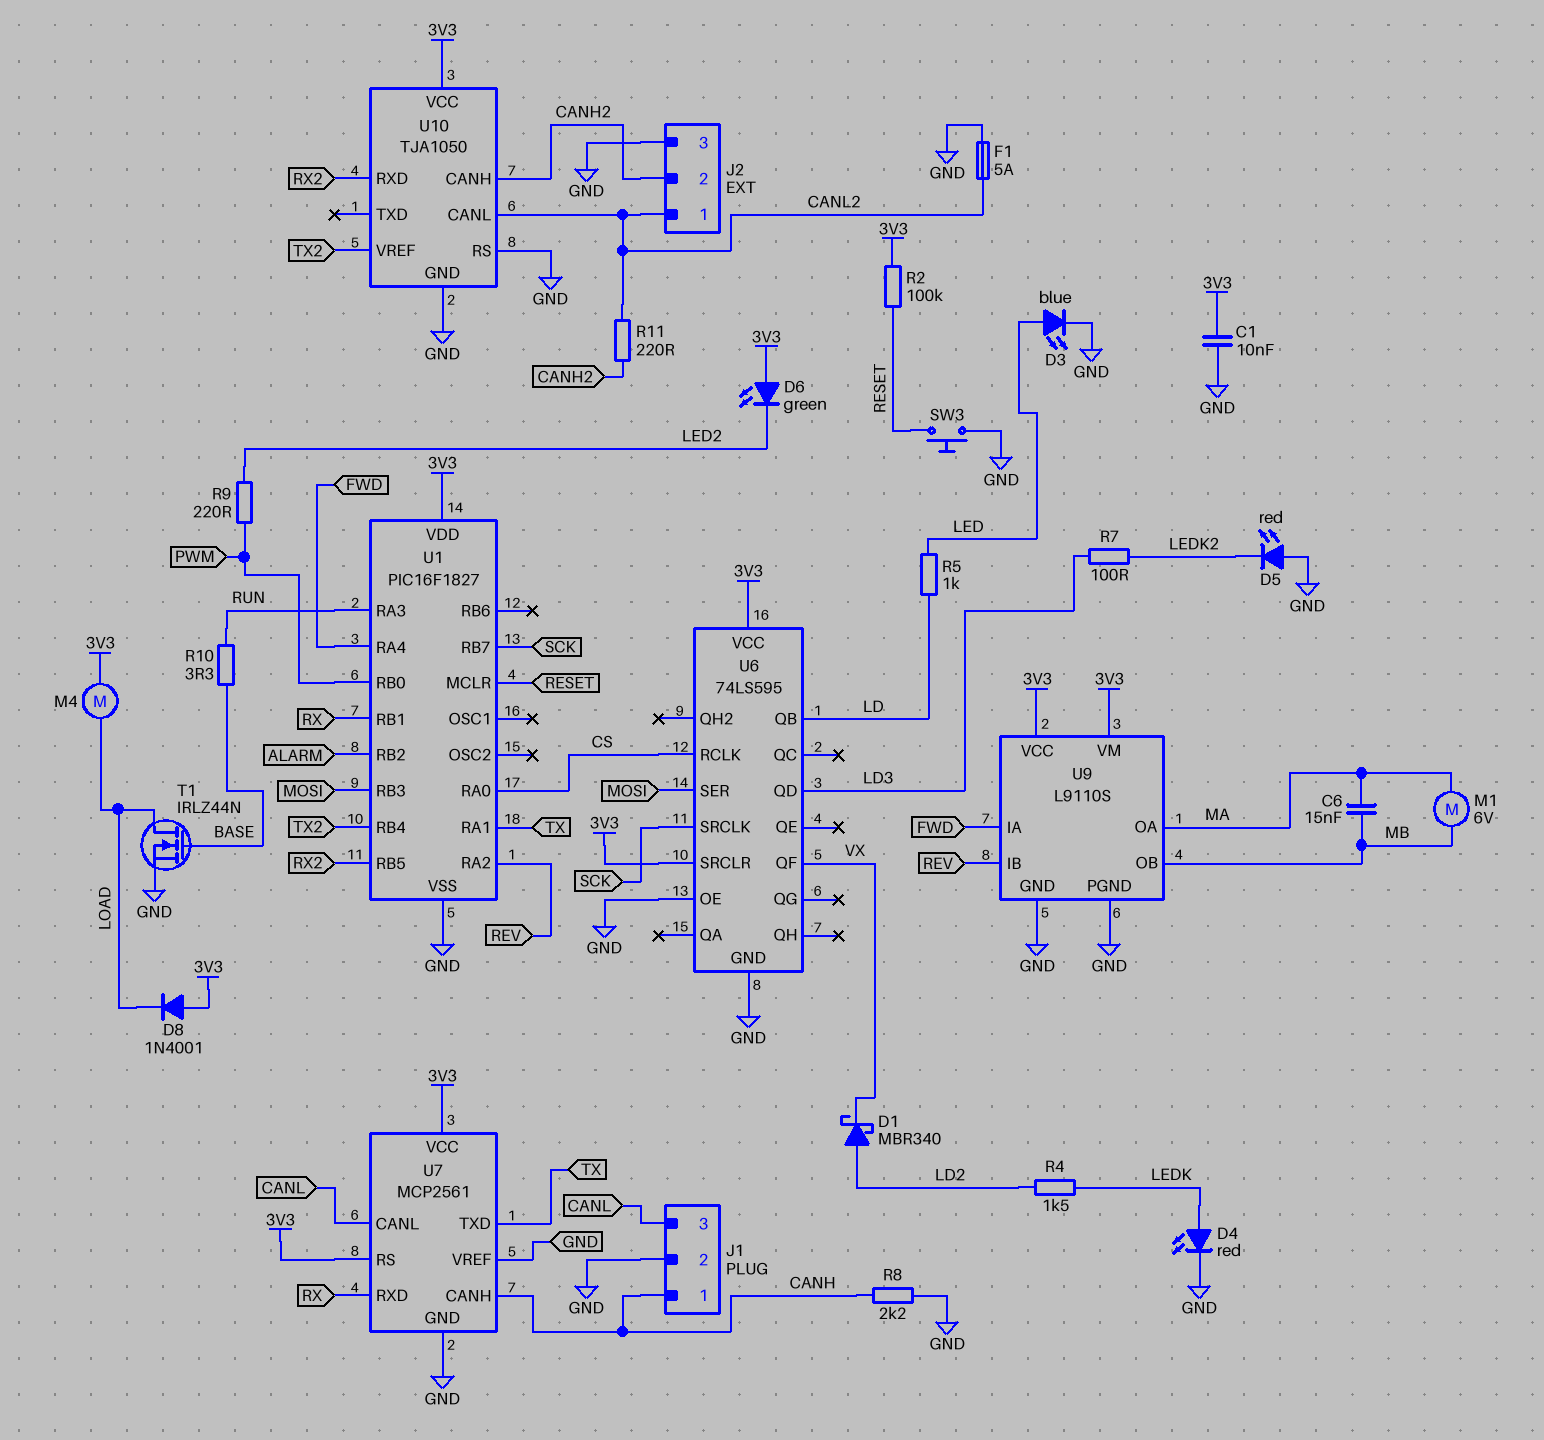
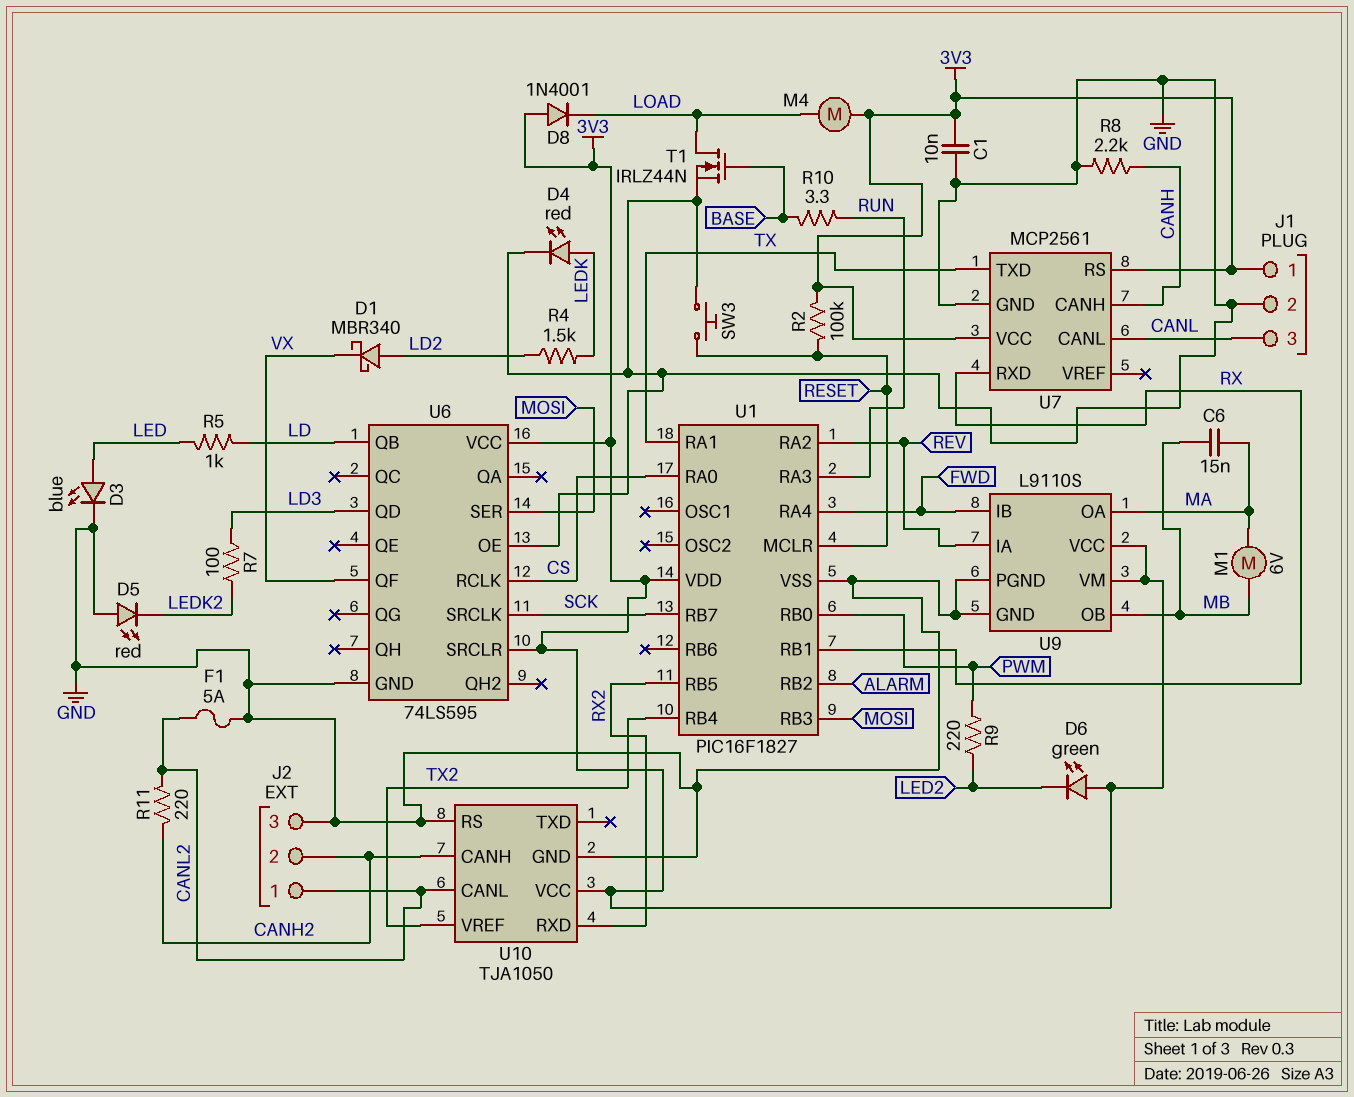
J1 pin 1: CANH -> 3V3
U7 pin VREF: GND -> none
U9 pin IA: FWD -> REV
U9 pin IB: REV -> FWD

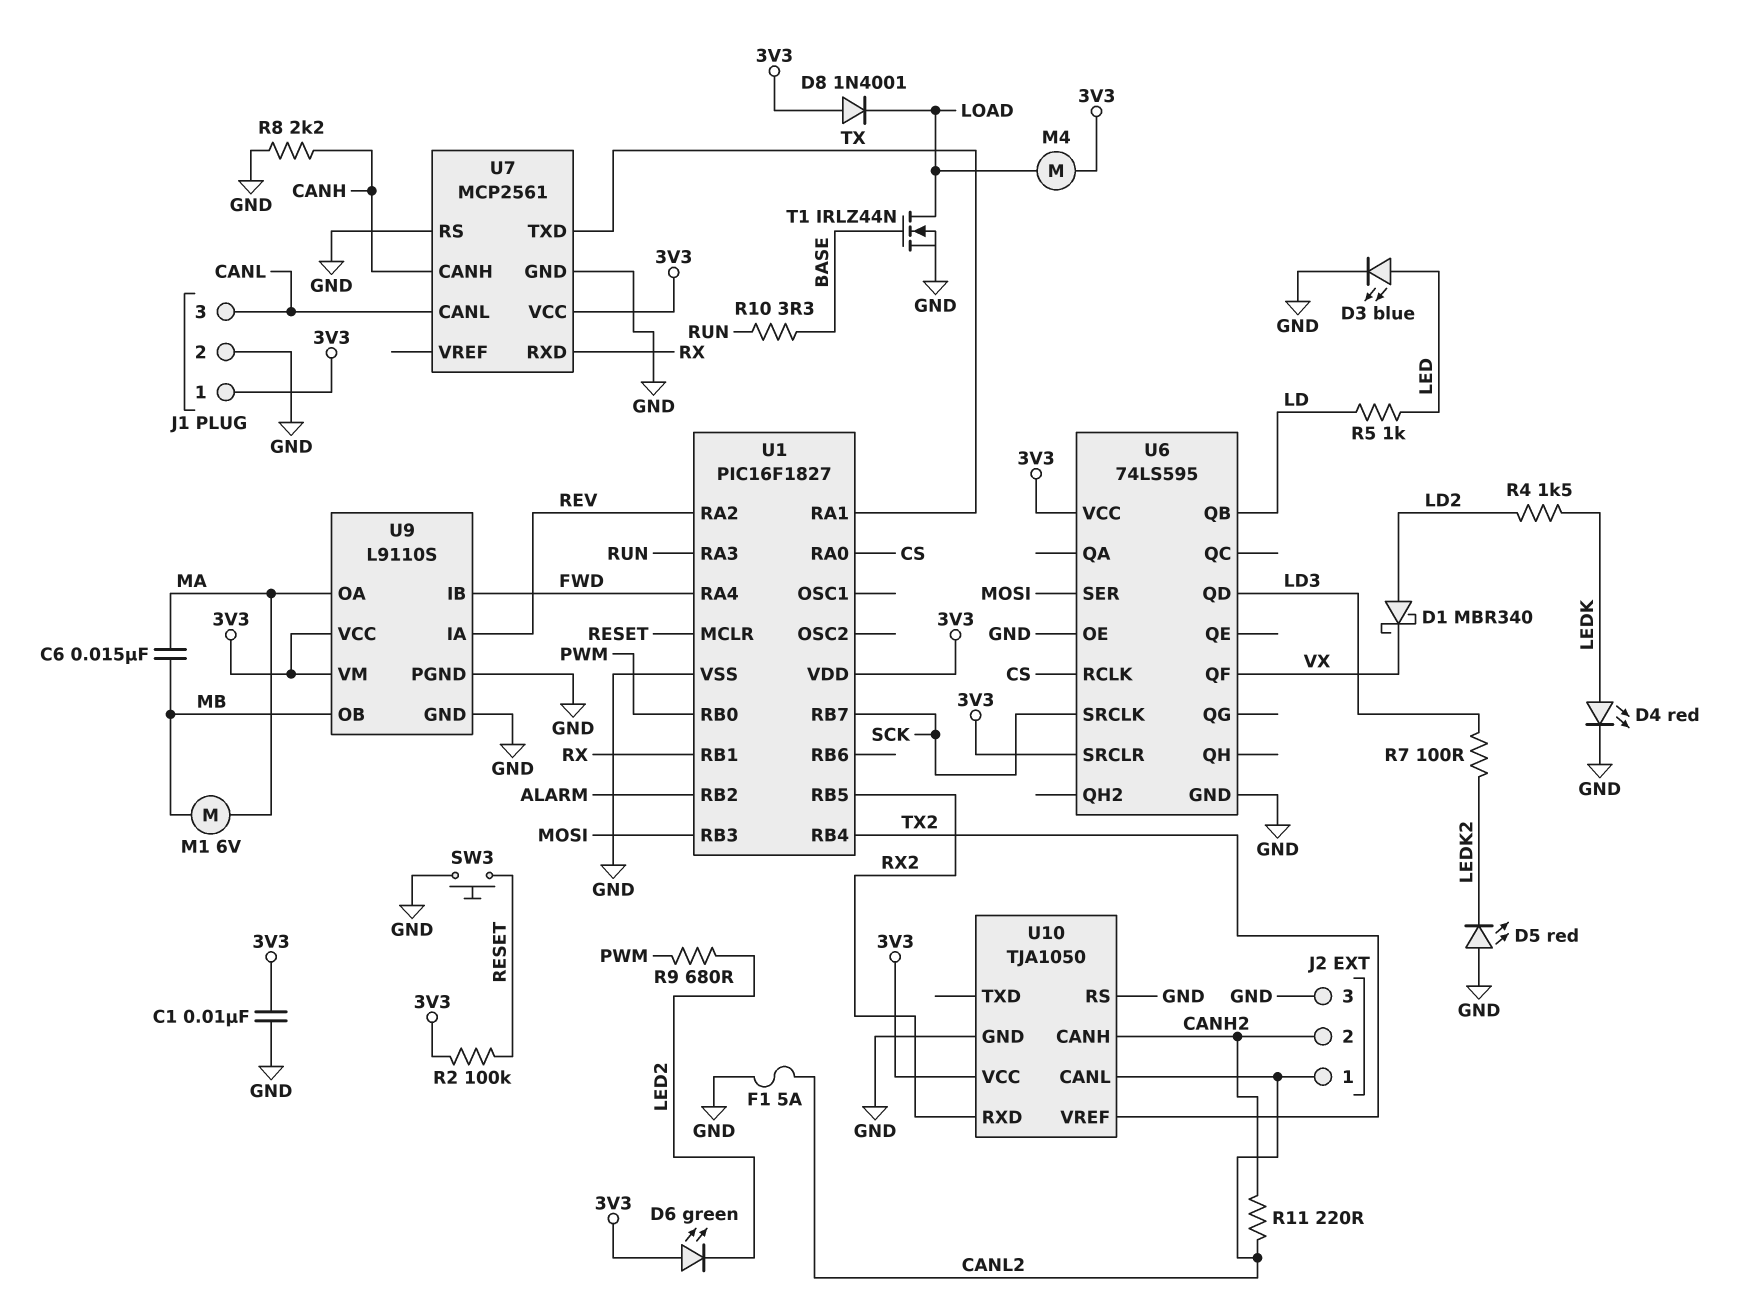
R9: 220 (LED2, PWM) -> 680 (LED2, PWM)
U7 pin RS: 3V3 -> GND

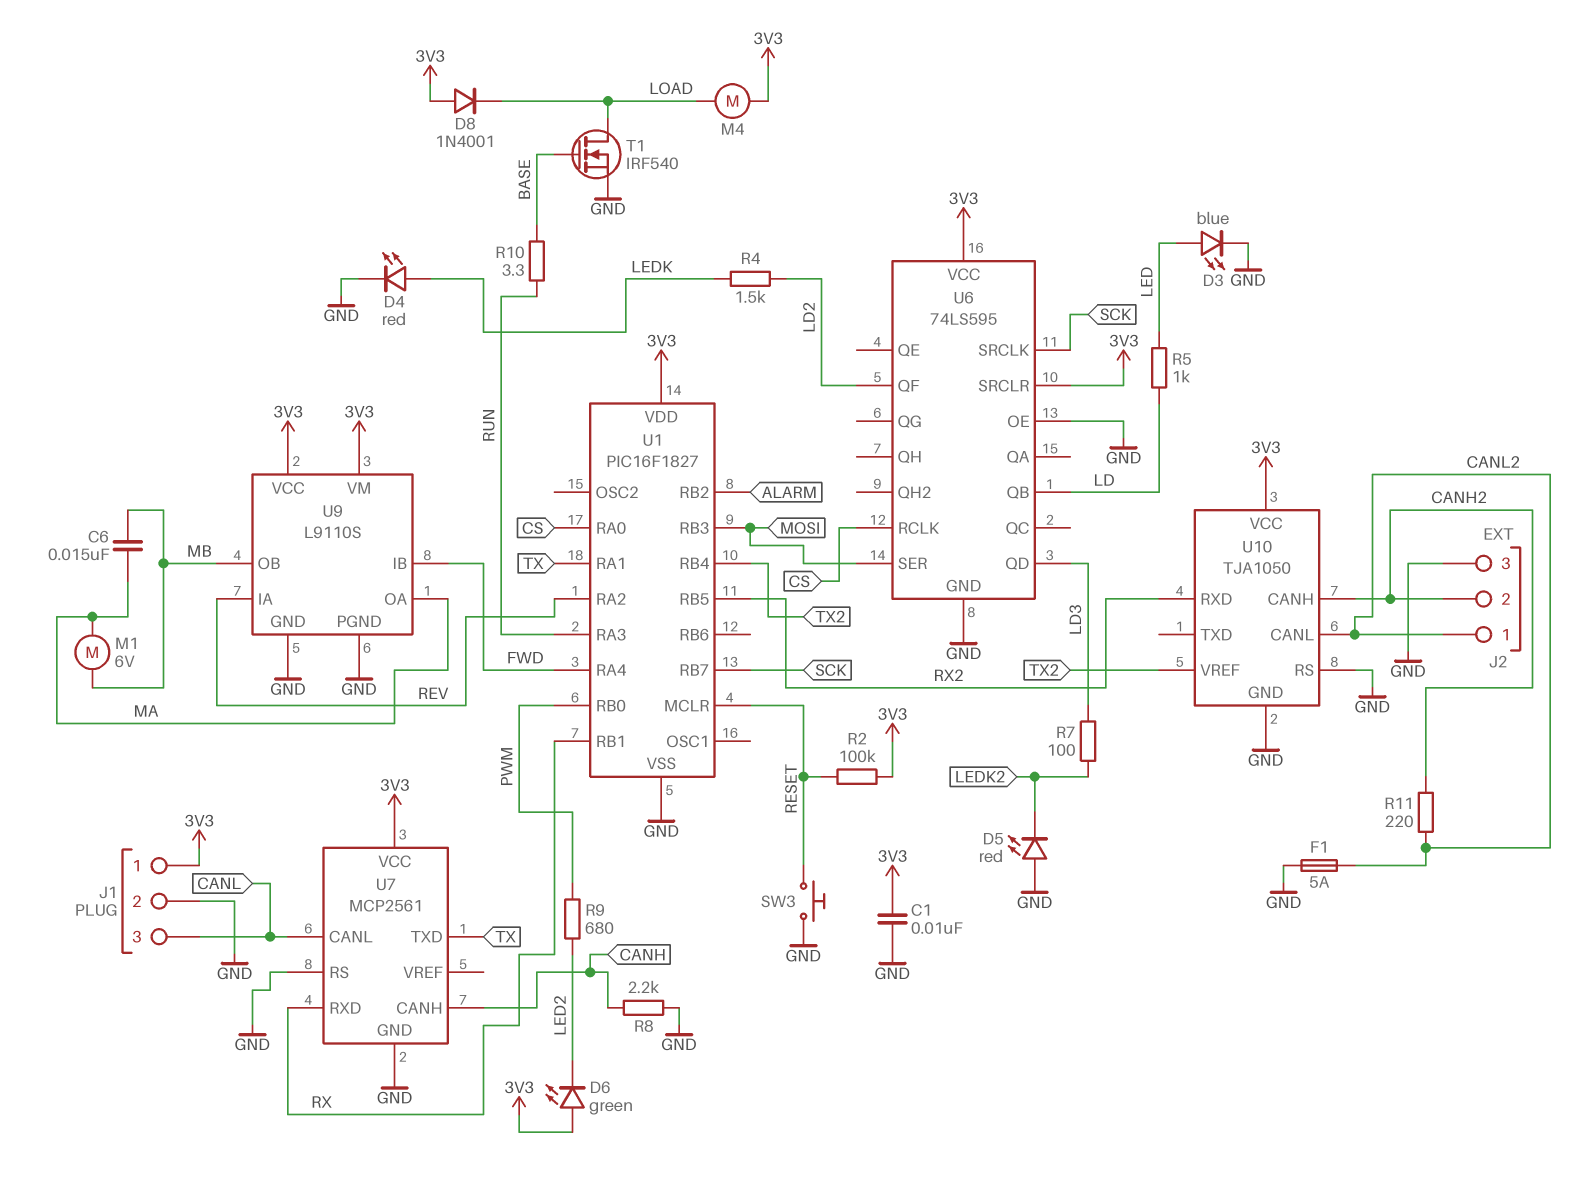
D1: schottky MBR340 (A LD2, K VX) -> none
T1: NMOS IRLZ44N (G BASE, D LOAD, S GND) -> NMOS IRF540 (G BASE, D LOAD, S GND)
U6 pin QF: VX -> LD2

